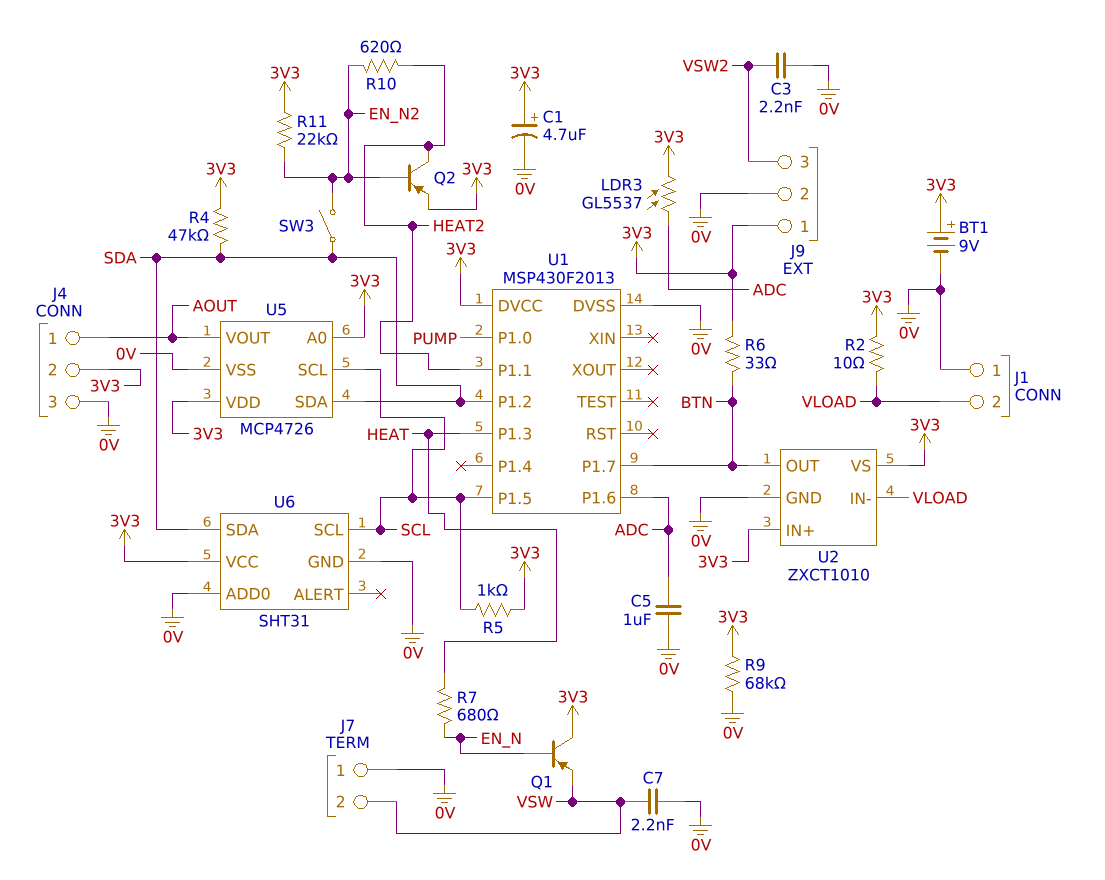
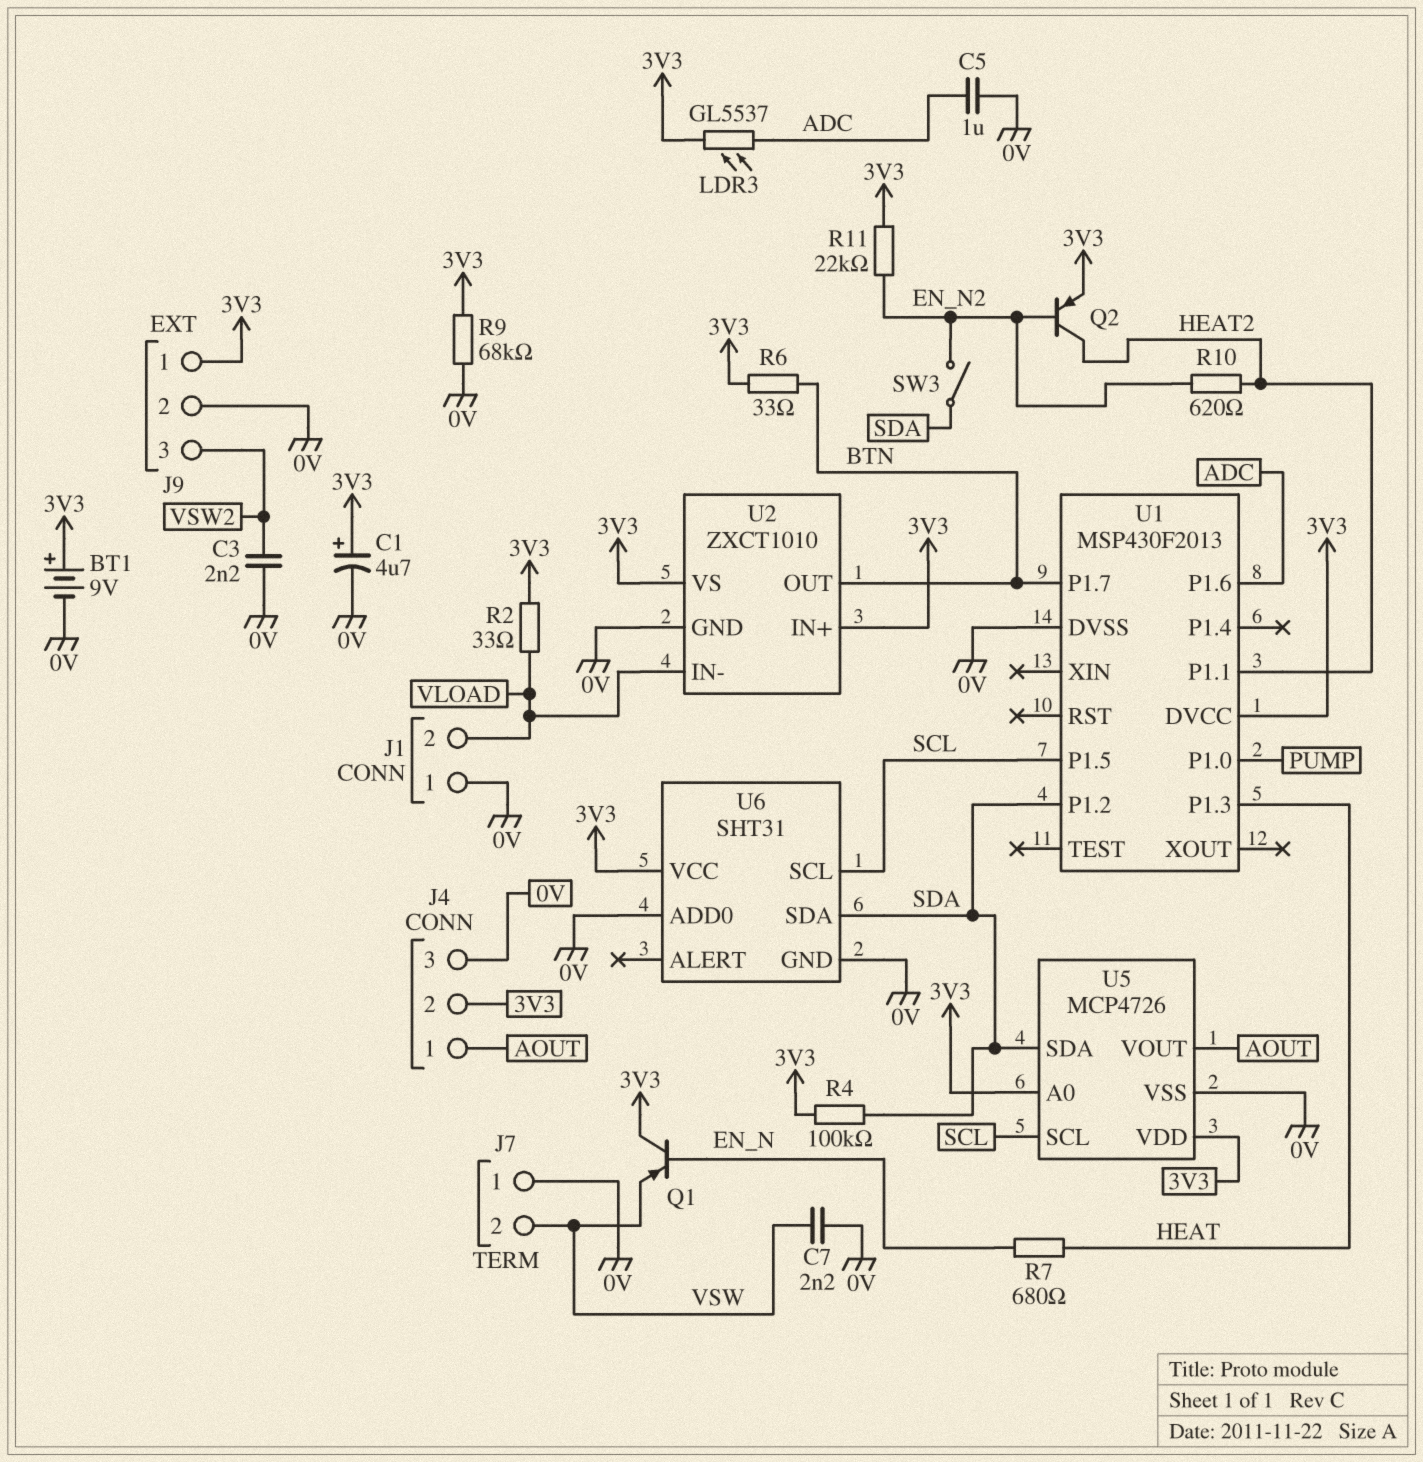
R2: 10 (3V3, VLOAD) -> 33 (3V3, VLOAD)
R4: 47k (3V3, SDA) -> 100k (3V3, SDA)
R5: 1k (3V3, SCL) -> none

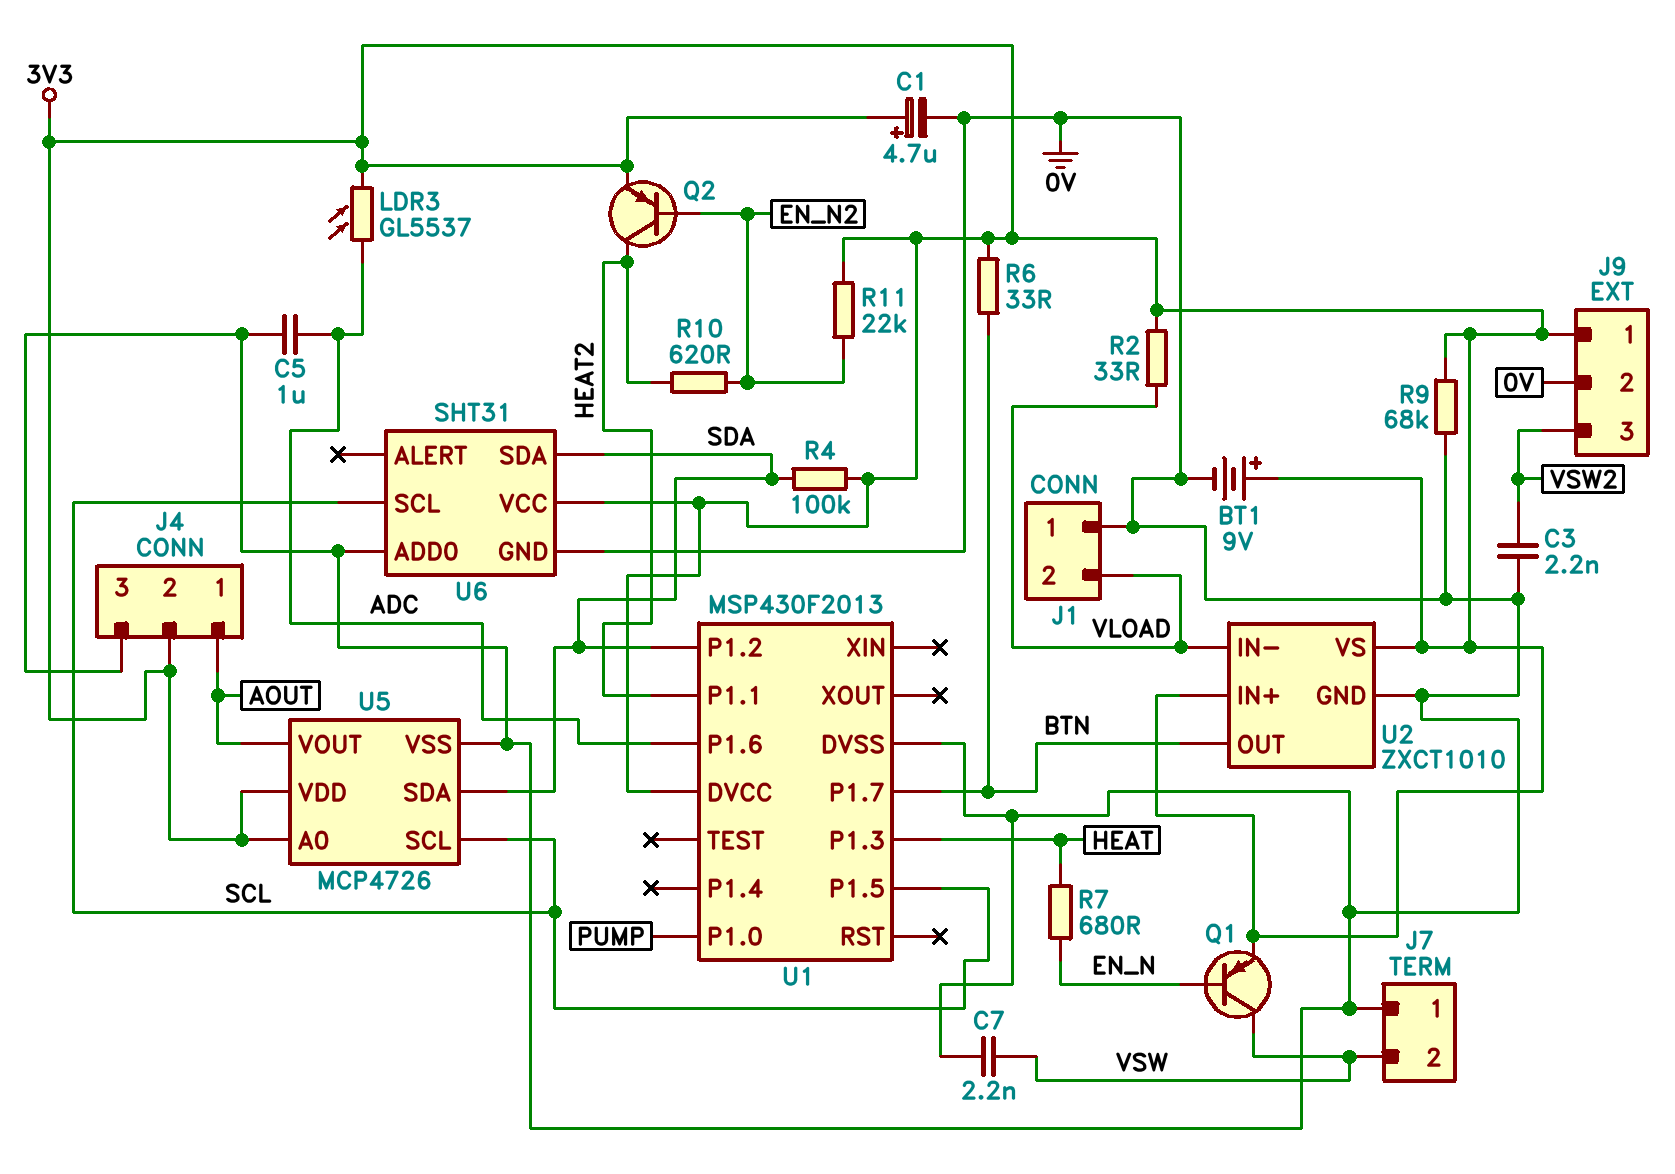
Q1: PNP (B EN_N, C 3V3, E VSW) -> PNP (B EN_N, C VSW, E 3V3)
SW3: switch (EN_N2, SDA) -> none

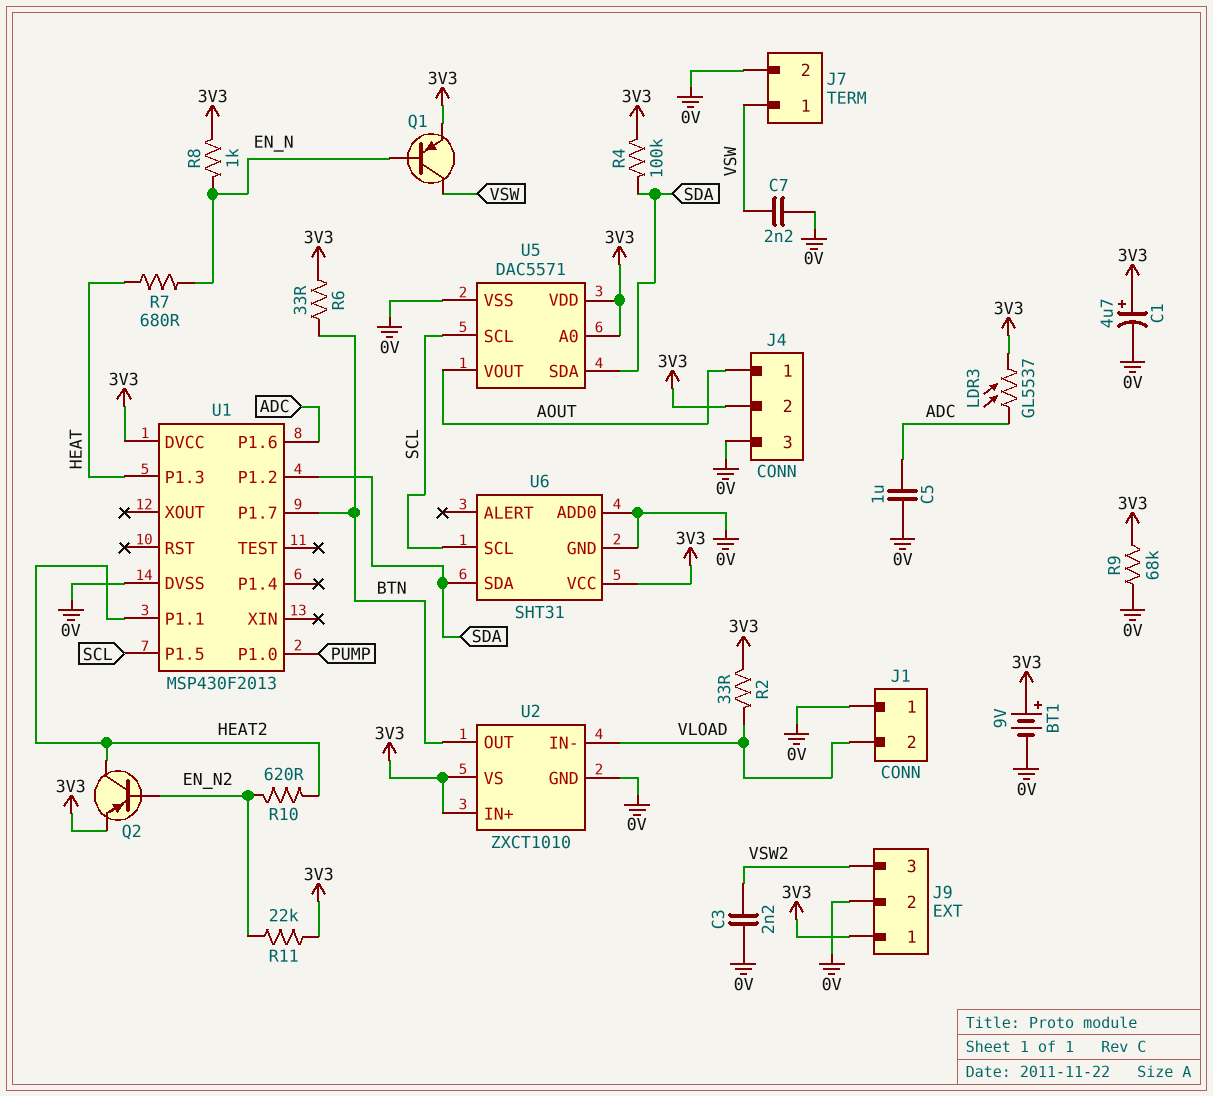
J7 pin 1: 0V -> VSW
J7 pin 2: VSW -> 0V
R8: none -> 1k (3V3, EN_N)
U5: MCP4726 -> DAC5571

